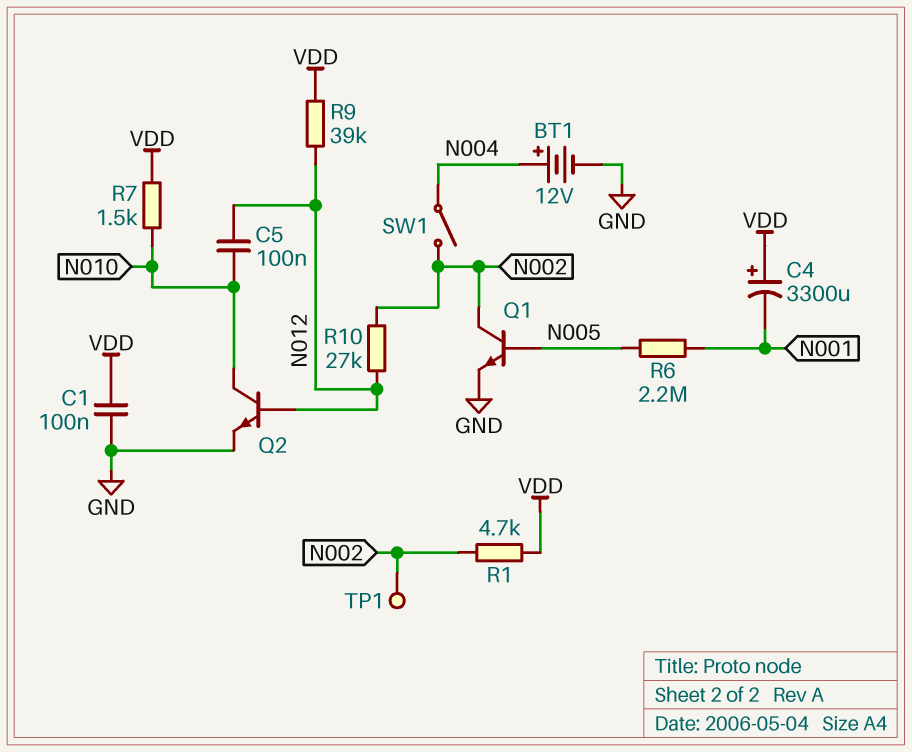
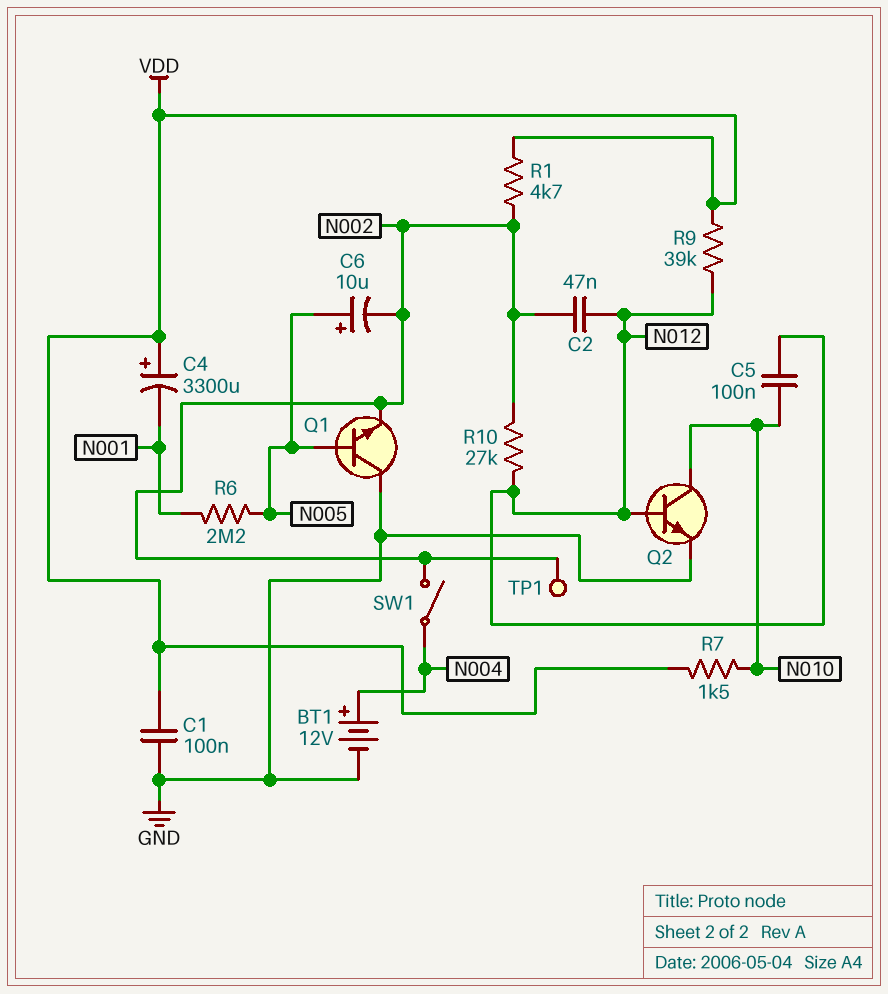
C2: none -> 47nF (N002, N012)
C6: none -> 10uF (plus N005, minus N002)
Q1: NPN (B N005, C N002, E GND) -> NPN (B N005, C GND, E N002)

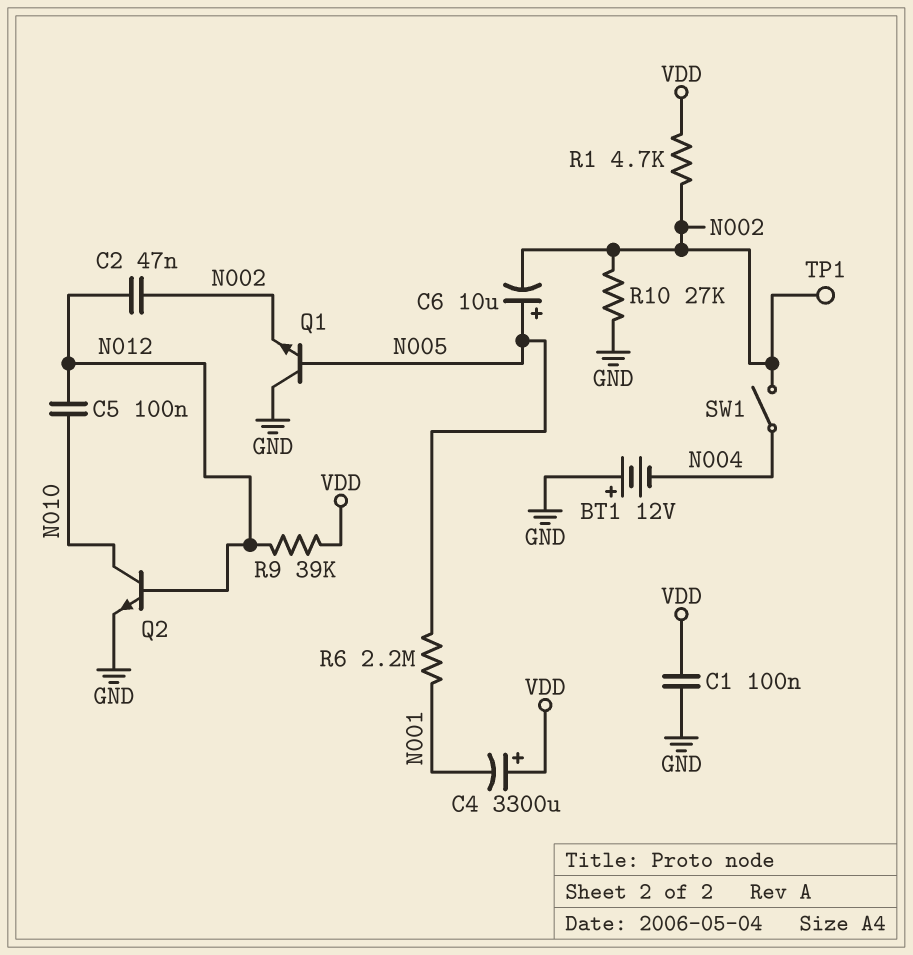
BT1: 12V (plus N004, minus GND) -> 12V (plus GND, minus N004)
R7: 1.5k (N010, VDD) -> none
R10: 27k (N002, N012) -> 27k (GND, N002)

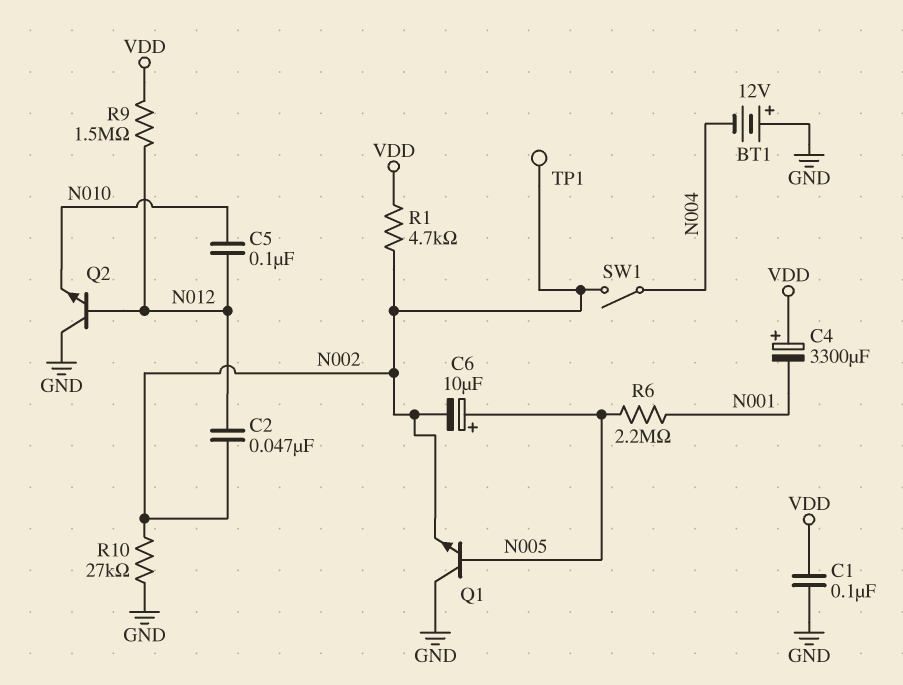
Q2: NPN (B N012, C N010, E GND) -> NPN (B N012, C GND, E N010)
R9: 39k (N012, VDD) -> 1.5M (N012, VDD)

